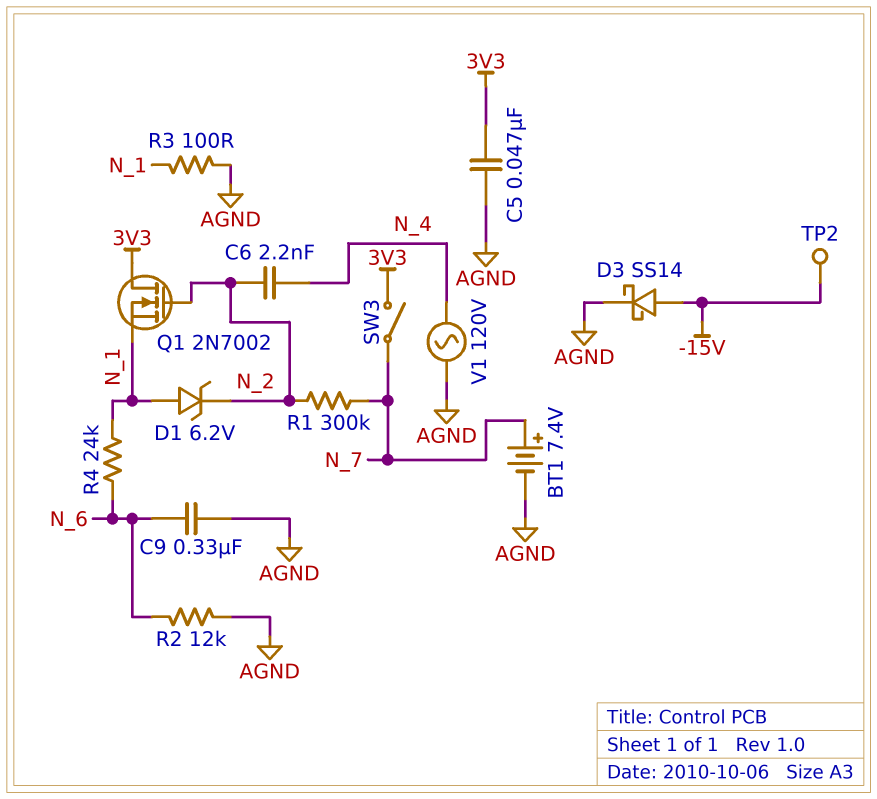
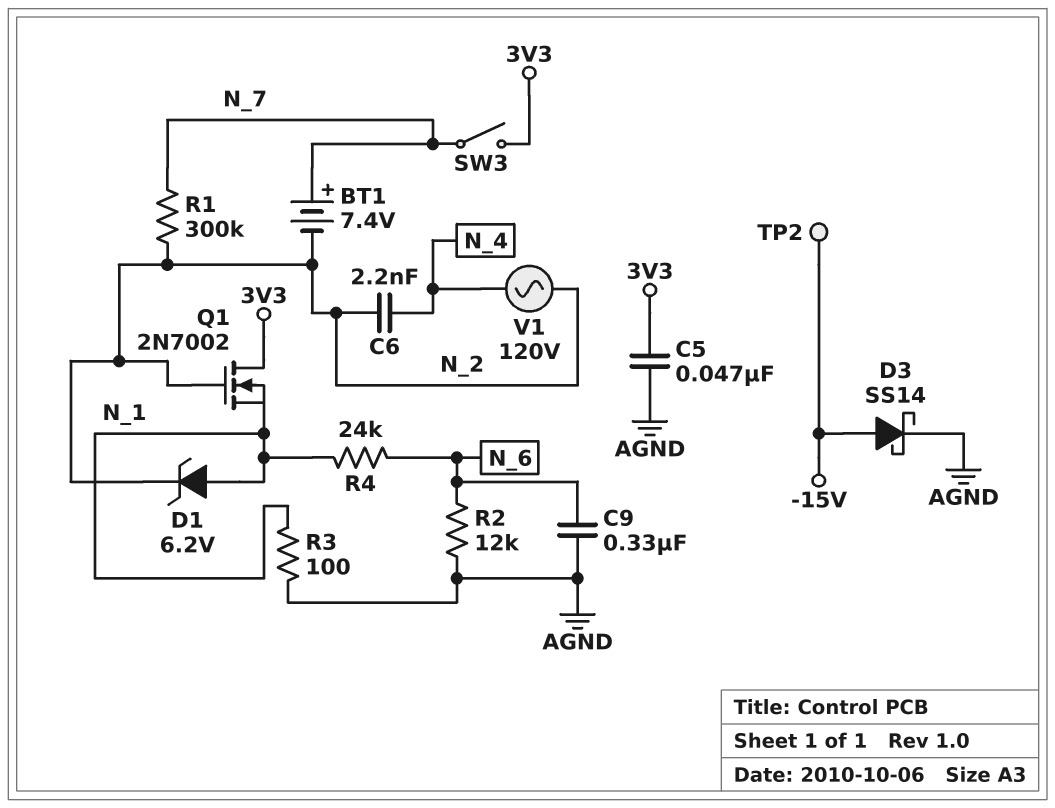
BT1: 7.4V (plus N_7, minus AGND) -> 7.4V (plus N_7, minus N_2)
V1: AC 120V (AGND, N_4) -> AC 120V (N_2, N_4)

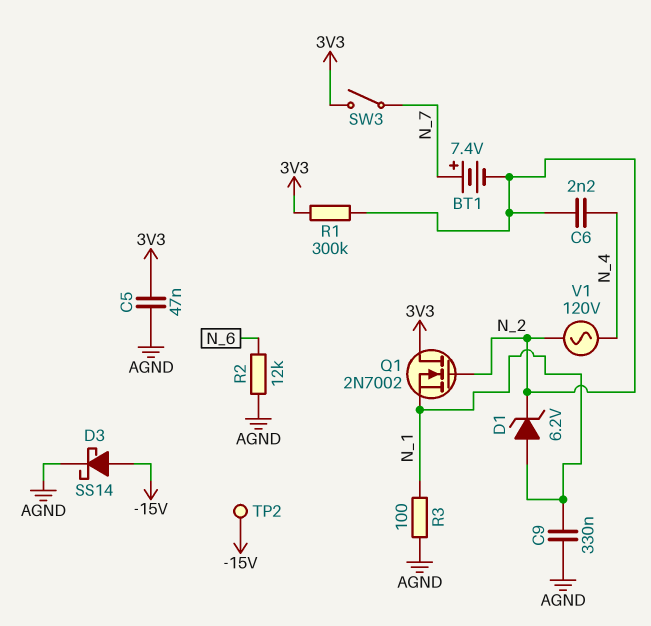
C9: 330nF (AGND, N_6) -> 330nF (AGND, N_1)
R1: 300k (N_2, N_7) -> 300k (3V3, N_2)
R4: 24k (N_1, N_6) -> none

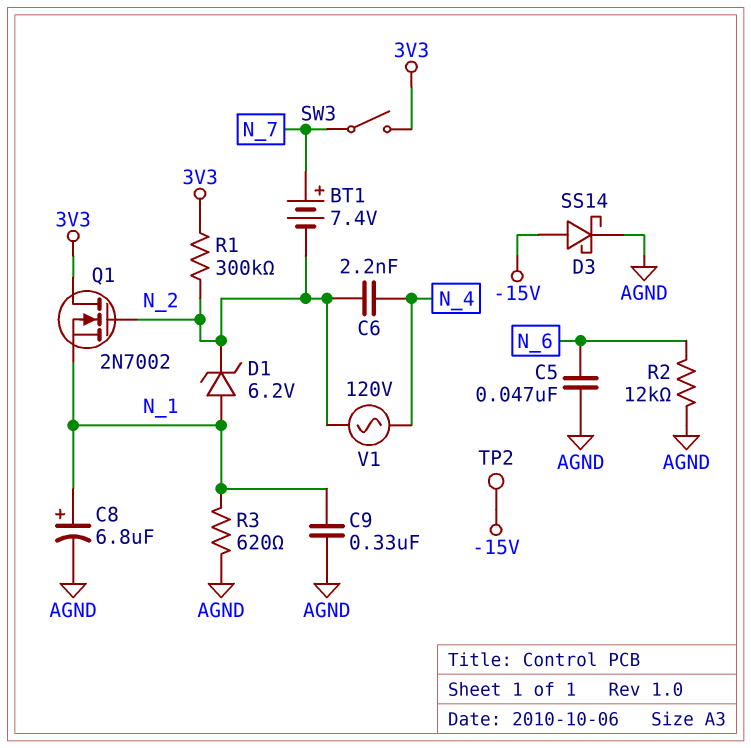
C5: 47nF (3V3, AGND) -> 47nF (AGND, N_6)
C8: none -> 6.8uF (plus N_1, minus AGND)
R3: 100 (AGND, N_1) -> 620 (AGND, N_1)

